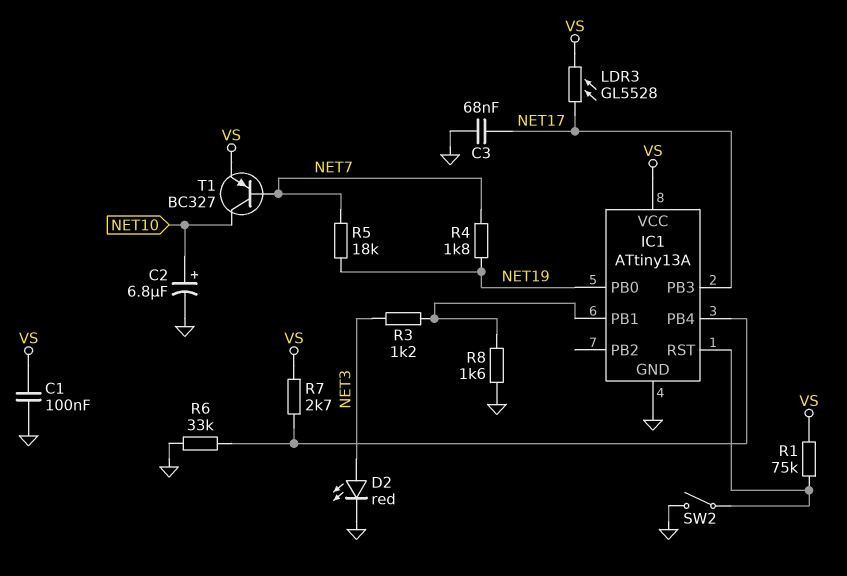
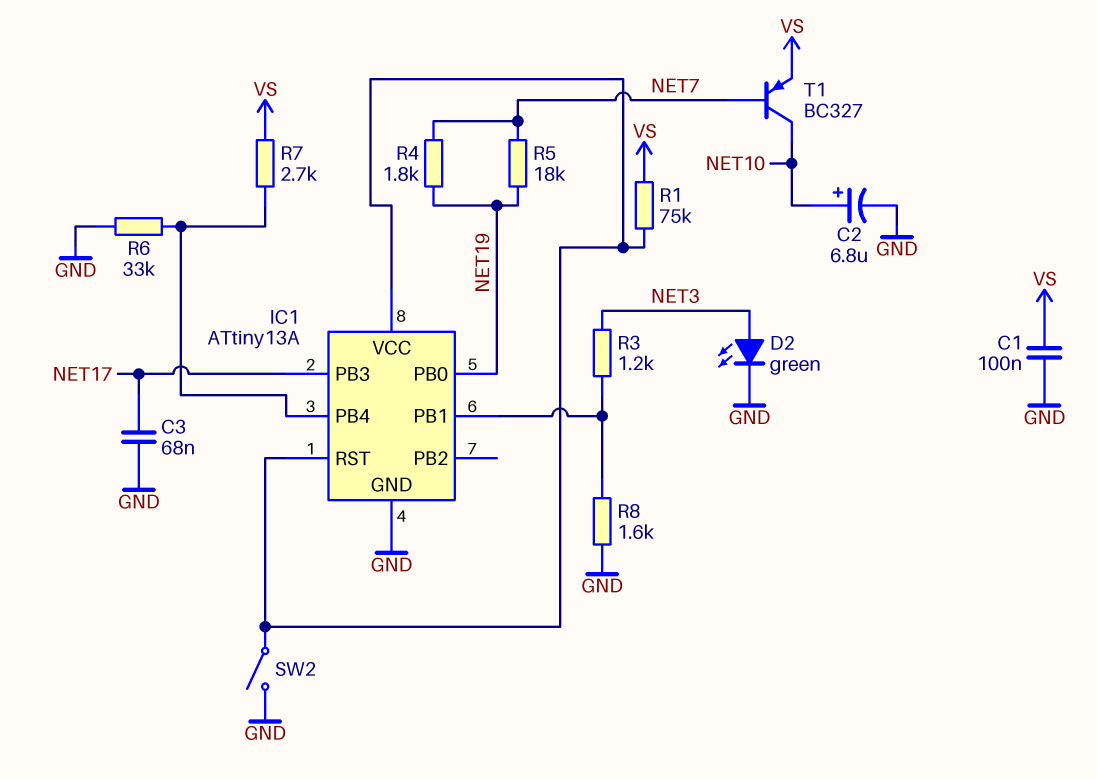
D2: LED red (A NET3, K GND) -> LED green (A NET3, K GND)
IC1 pin VCC: VS -> IC1/RST
LDR3: GL5528 (NET17, VS) -> none

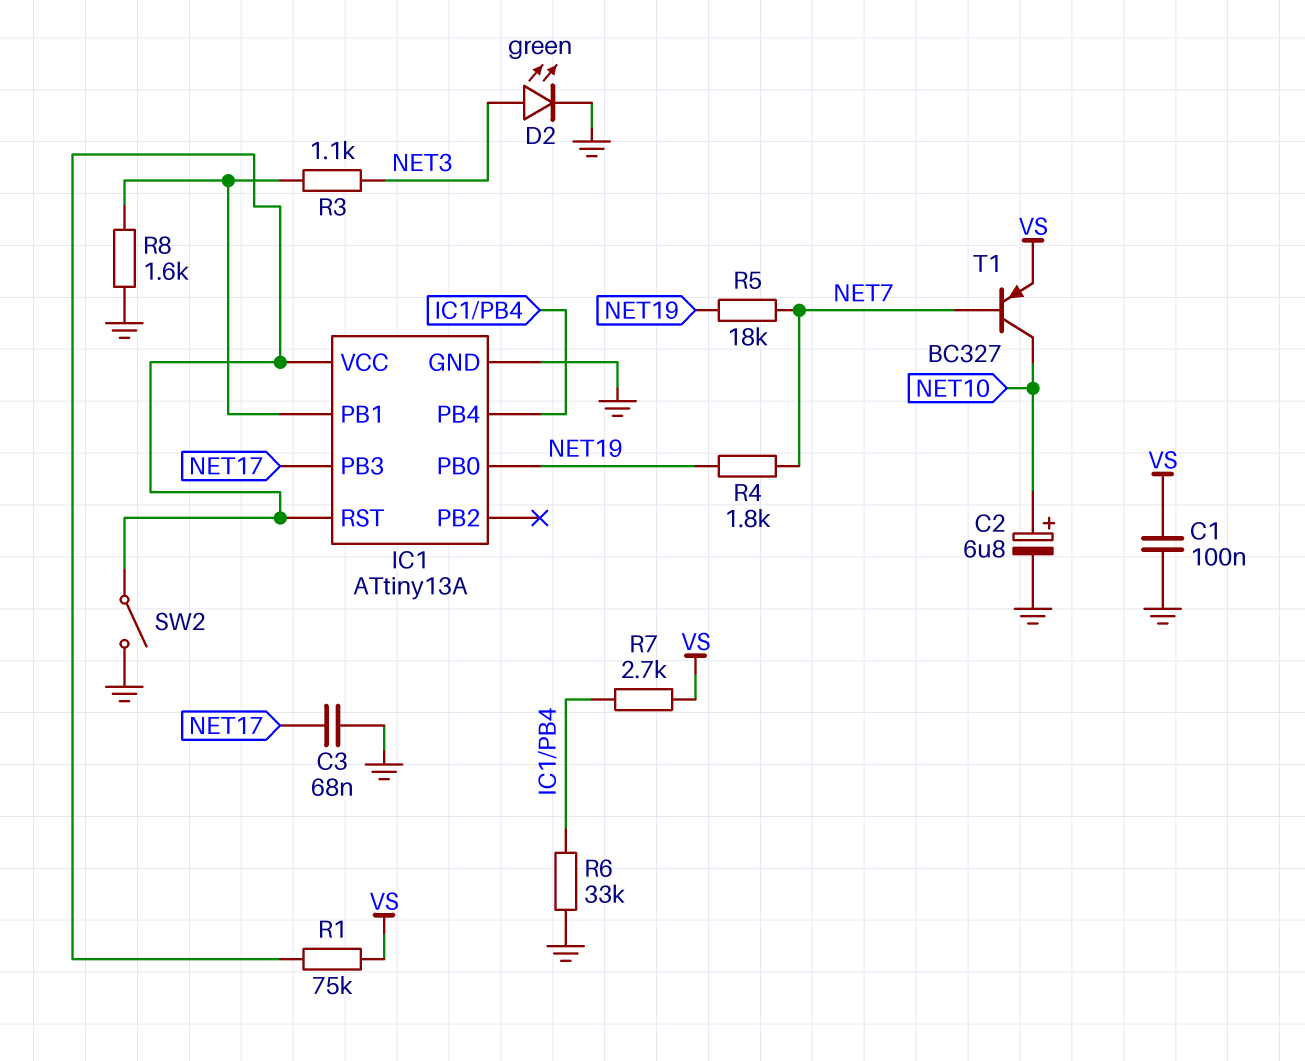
R3: 1.2k (IC1/PB1, NET3) -> 1.1k (IC1/PB1, NET3)

